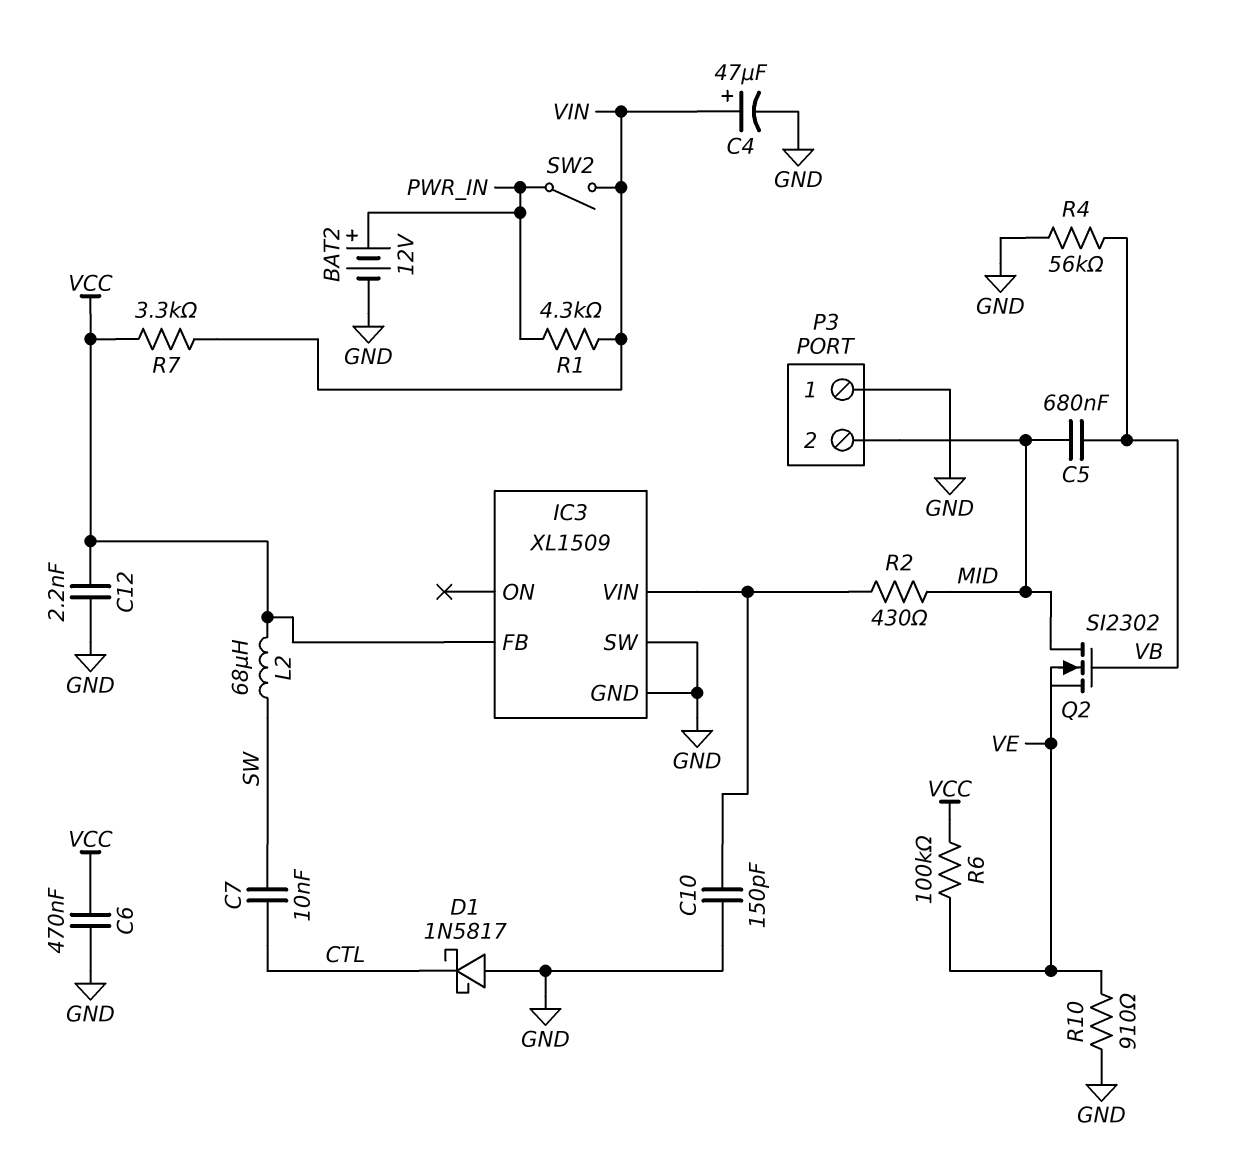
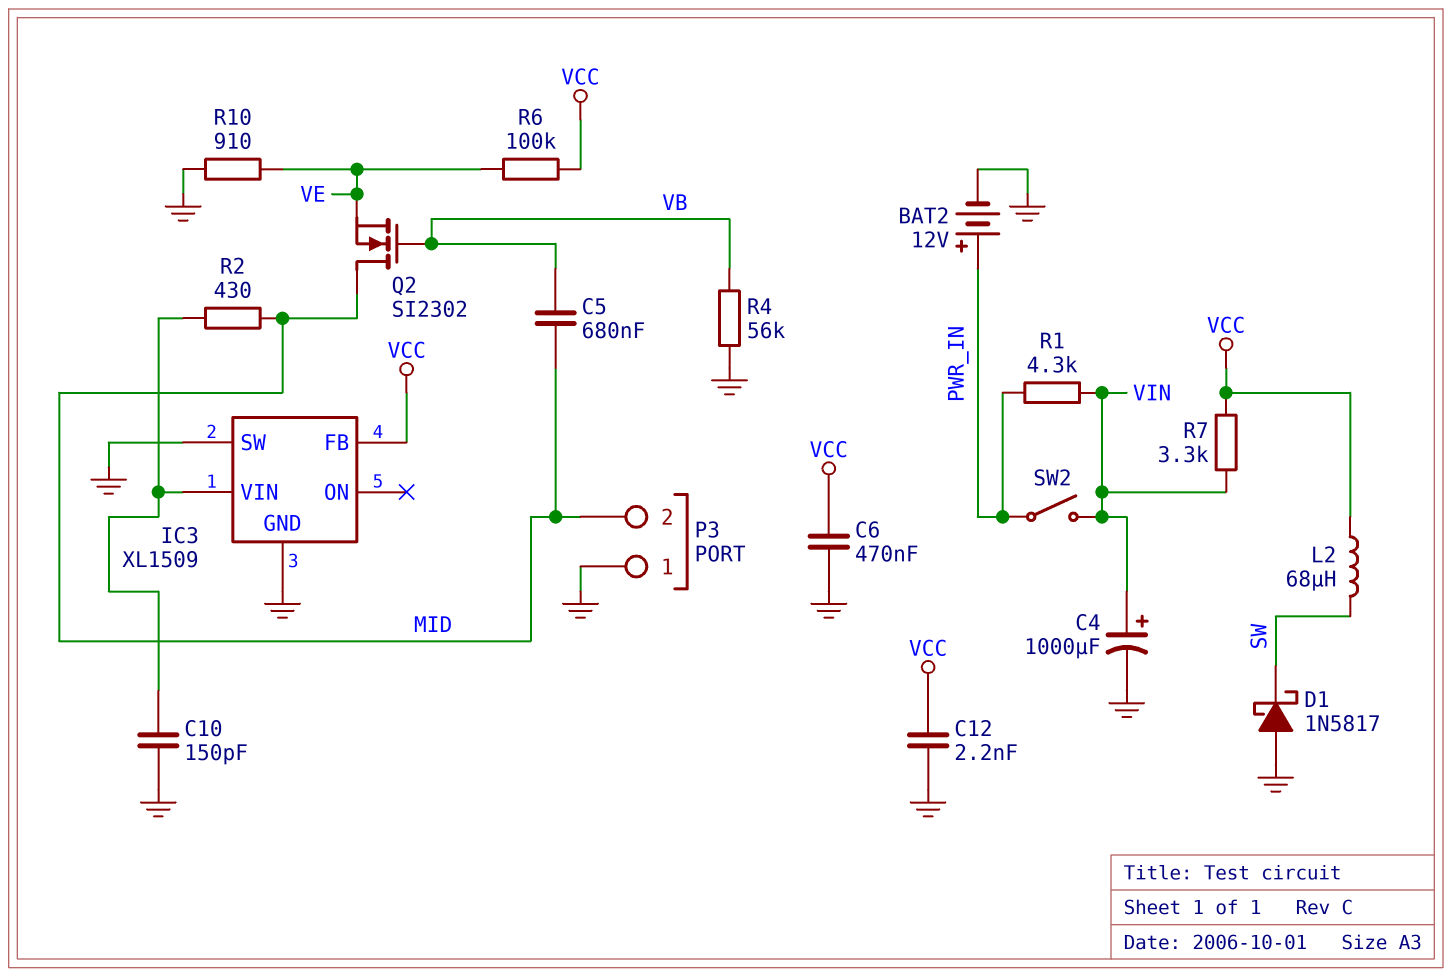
C4: 47uF (plus VIN, minus GND) -> 1000uF (plus VIN, minus GND)
C7: 10nF (CTL, SW) -> none
D1: schottky 1N5817 (A GND, K CTL) -> schottky 1N5817 (A GND, K SW)

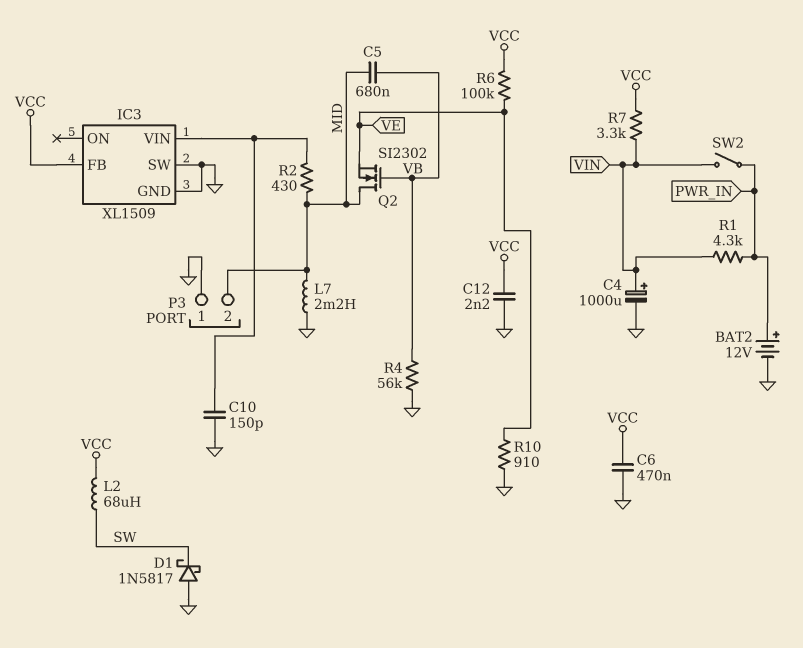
L7: none -> 2.2mH (GND, MID)

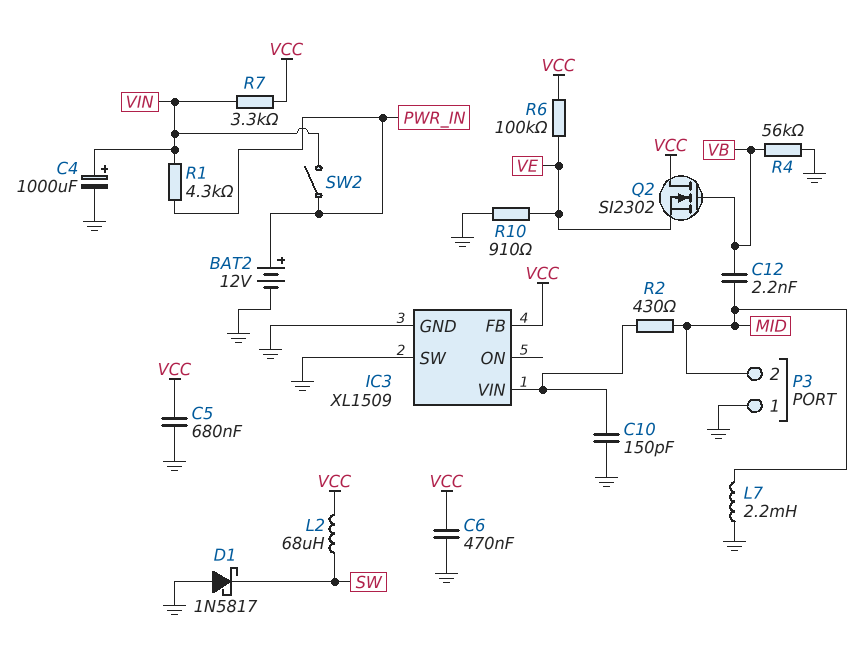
C5: 680nF (MID, VB) -> 680nF (GND, VCC)
C12: 2.2nF (GND, VCC) -> 2.2nF (MID, VB)
Q2: NMOS SI2302 (G VB, D MID, S VE) -> NMOS SI2302 (G VB, D VCC, S VE)

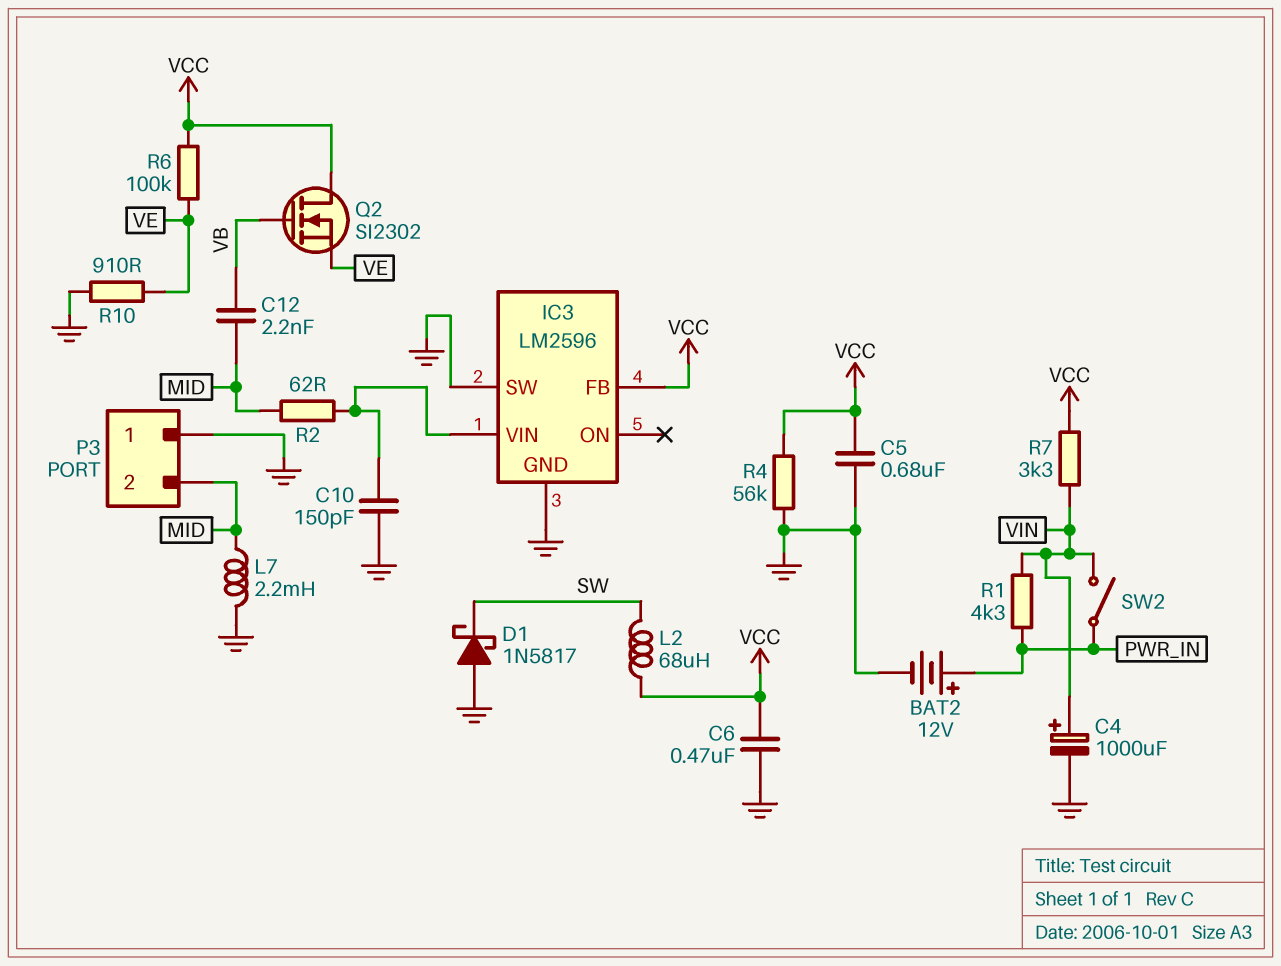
IC3: XL1509 -> LM2596
R2: 430 (IC3/VIN, MID) -> 62 (IC3/VIN, MID)
R4: 56k (GND, VB) -> 56k (GND, VCC)

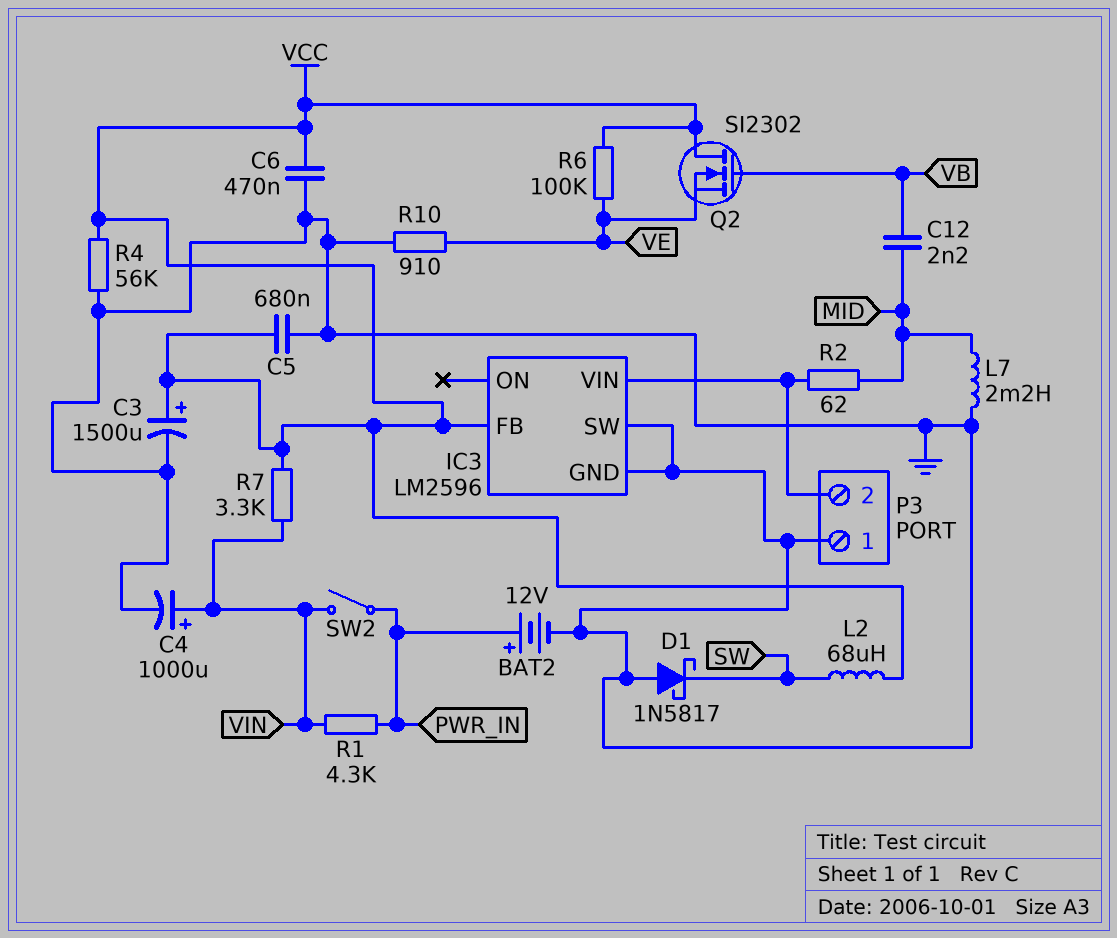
C3: none -> 1500uF (plus VCC, minus GND)
C10: 150pF (GND, IC3/VIN) -> none
P3 pin 2: MID -> IC3/VIN

